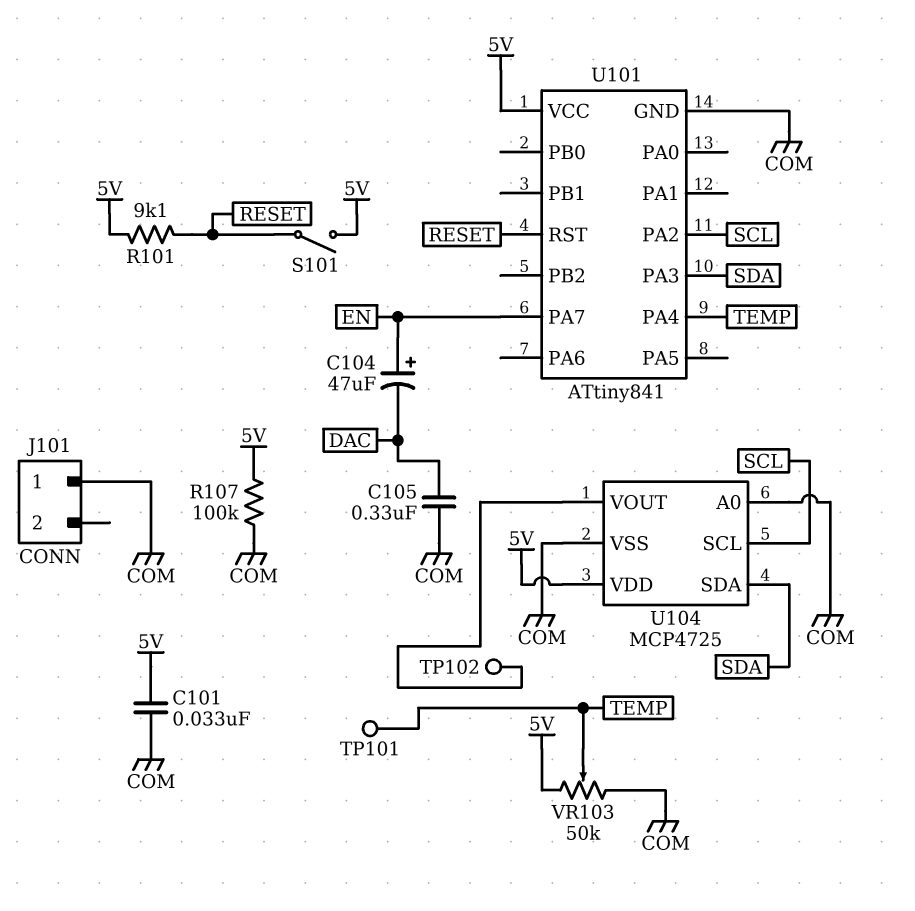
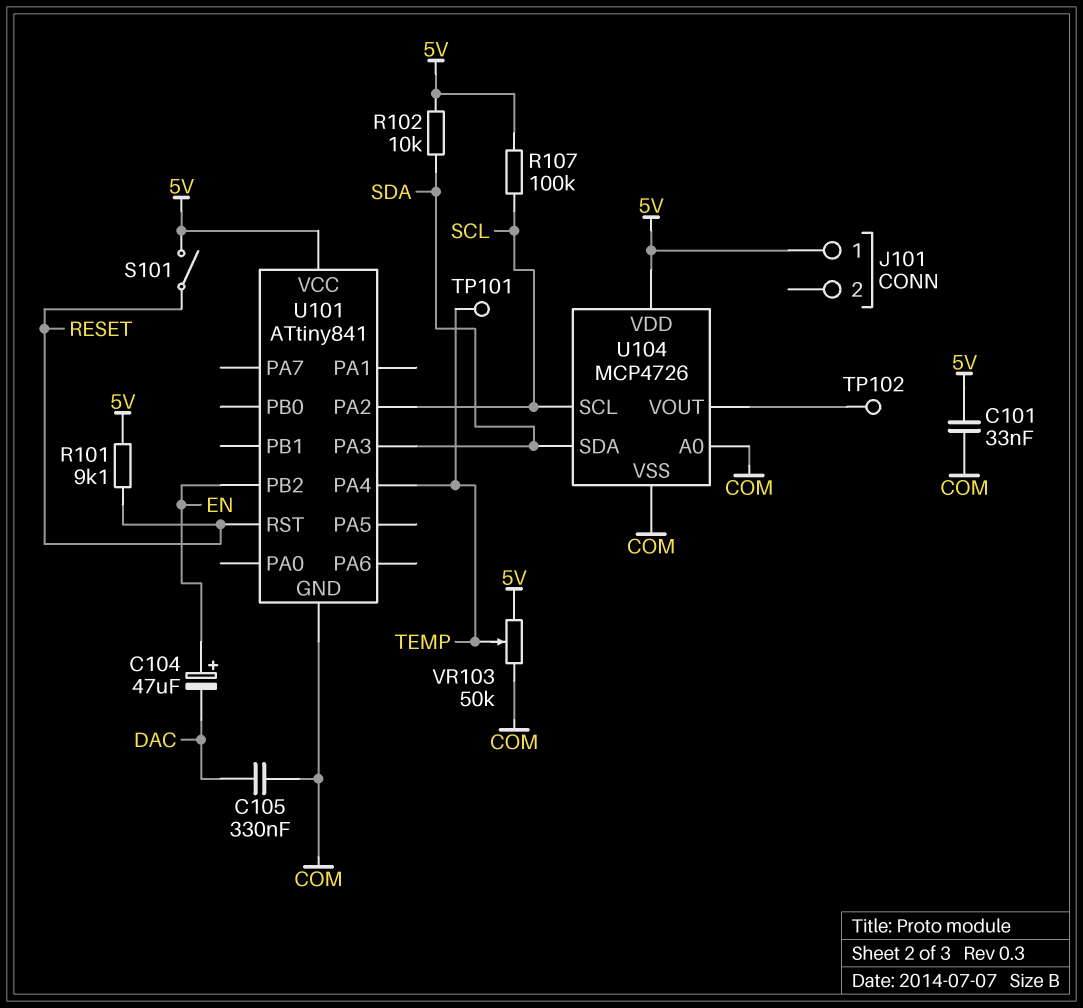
J101 pin 1: COM -> 5V
R102: none -> 10k (5V, SDA)
R107: 100k (5V, COM) -> 100k (5V, SCL)
U101 pin PA7: EN -> none
U101 pin PB2: none -> EN
U104: MCP4725 -> MCP4726

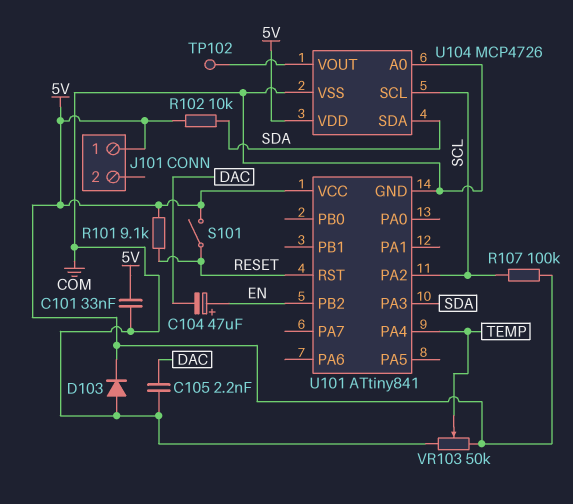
C105: 330nF (COM, DAC) -> 2.2nF (COM, DAC)
D103: none -> diode (A COM, K 5V)
TP101: test point (TEMP) -> none

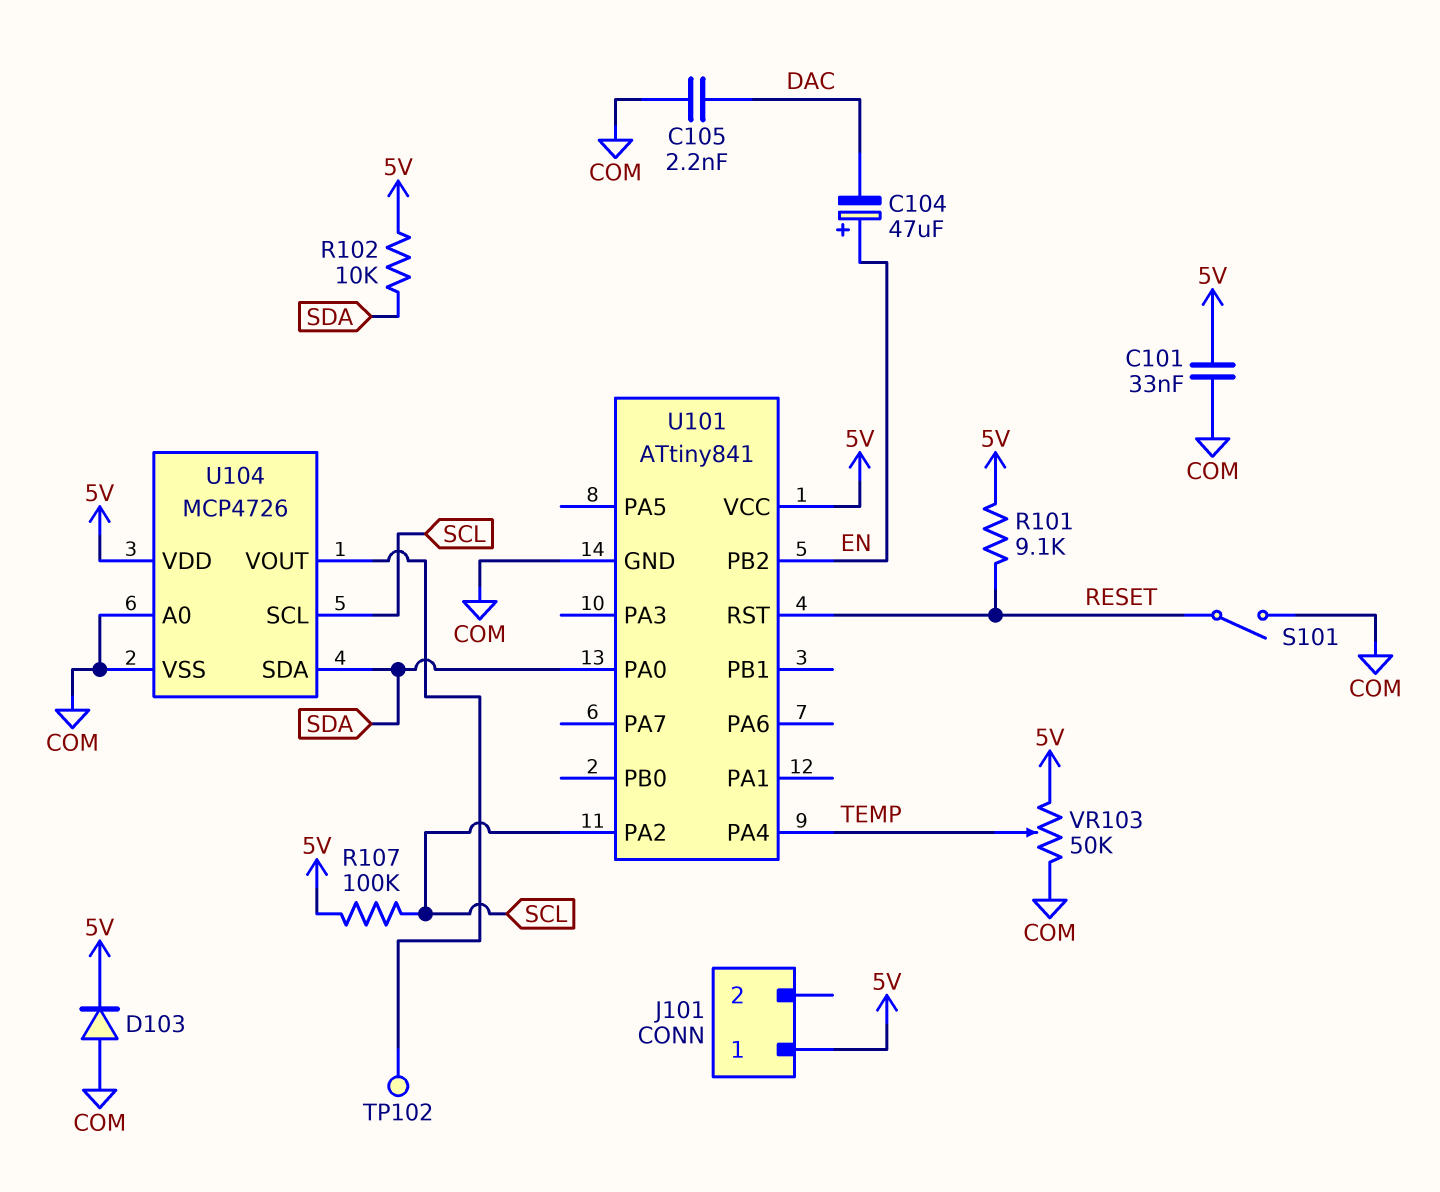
S101: switch (5V, RESET) -> switch (COM, RESET)
U101 pin PA0: none -> SDA
U101 pin PA3: SDA -> none

